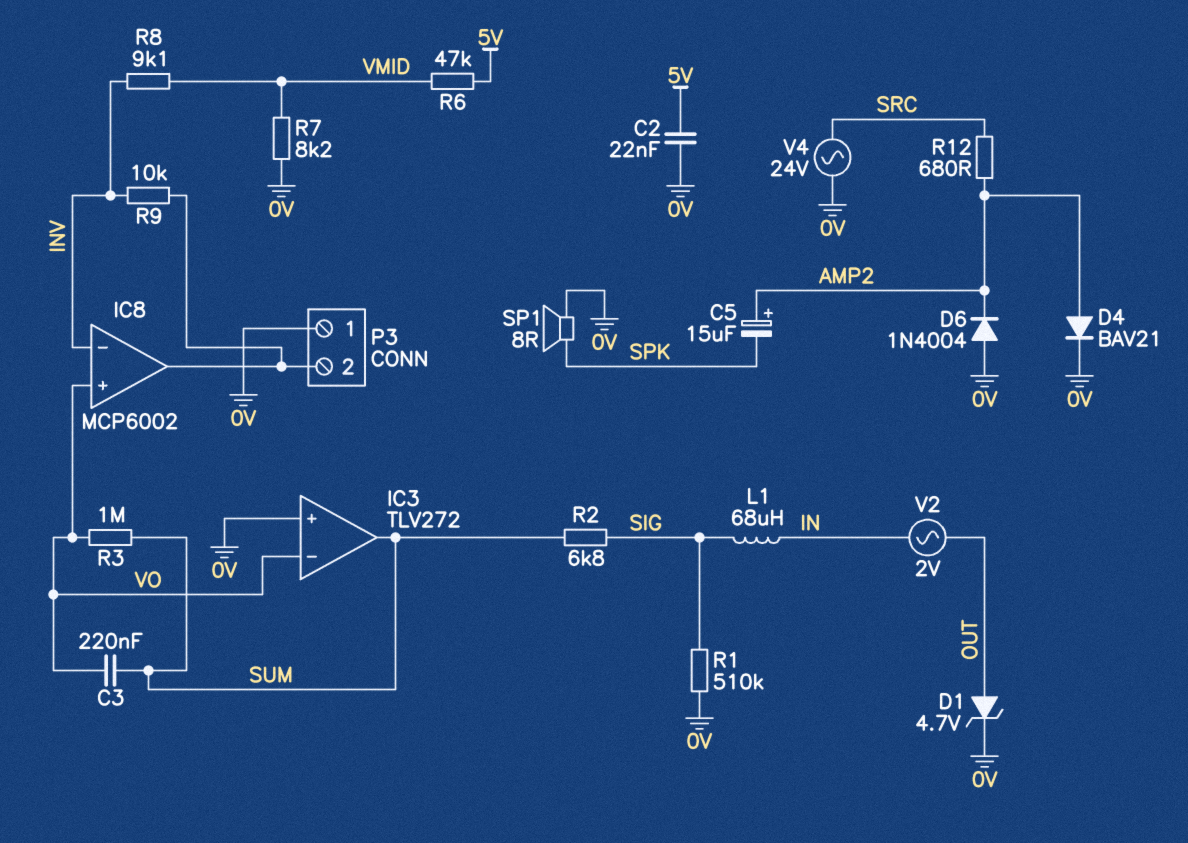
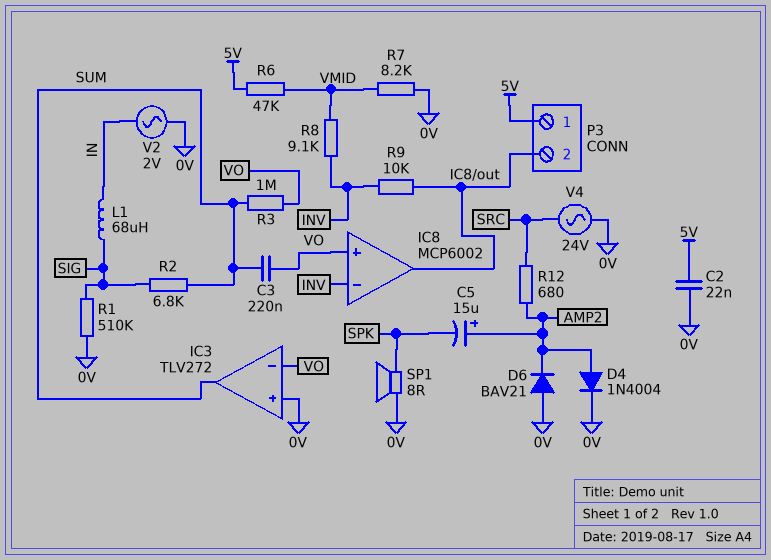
D1: zener 4.7V (A OUT, K 0V) -> none
D4: diode BAV21 (A AMP2, K 0V) -> diode 1N4004 (A AMP2, K 0V)
D6: diode 1N4004 (A 0V, K AMP2) -> diode BAV21 (A 0V, K AMP2)
P3 pin 1: 0V -> 5V
V2: AC 2V (IN, OUT) -> AC 2V (0V, IN)

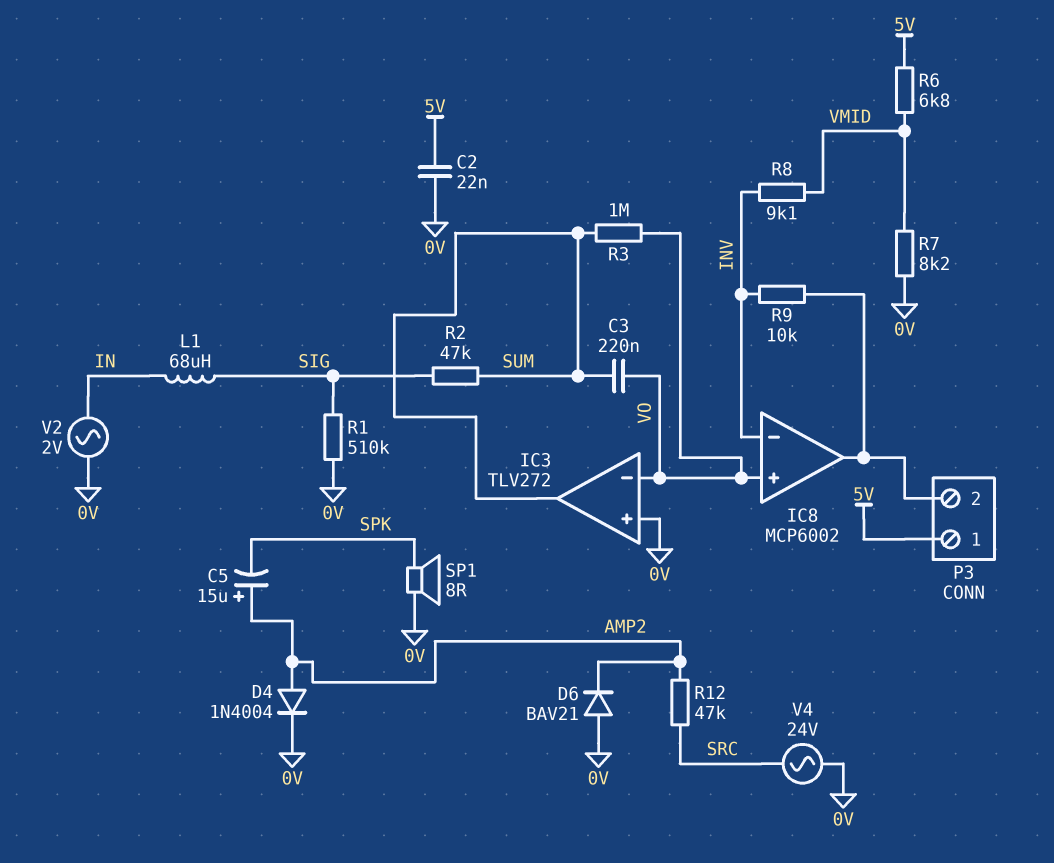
R2: 6.8k (SIG, SUM) -> 47k (SIG, SUM)
R6: 47k (5V, VMID) -> 6.8k (5V, VMID)
R12: 680 (AMP2, SRC) -> 47k (AMP2, SRC)

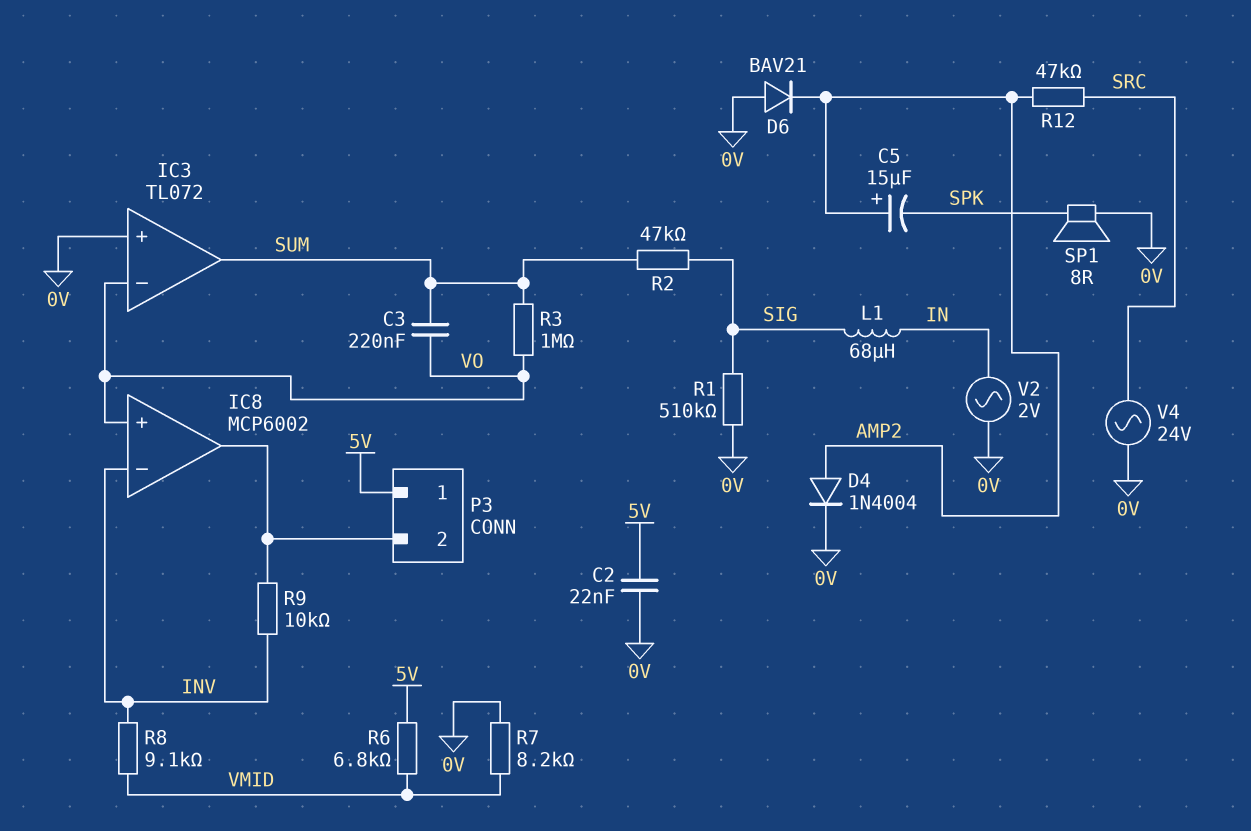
IC3: TLV272 -> TL072

